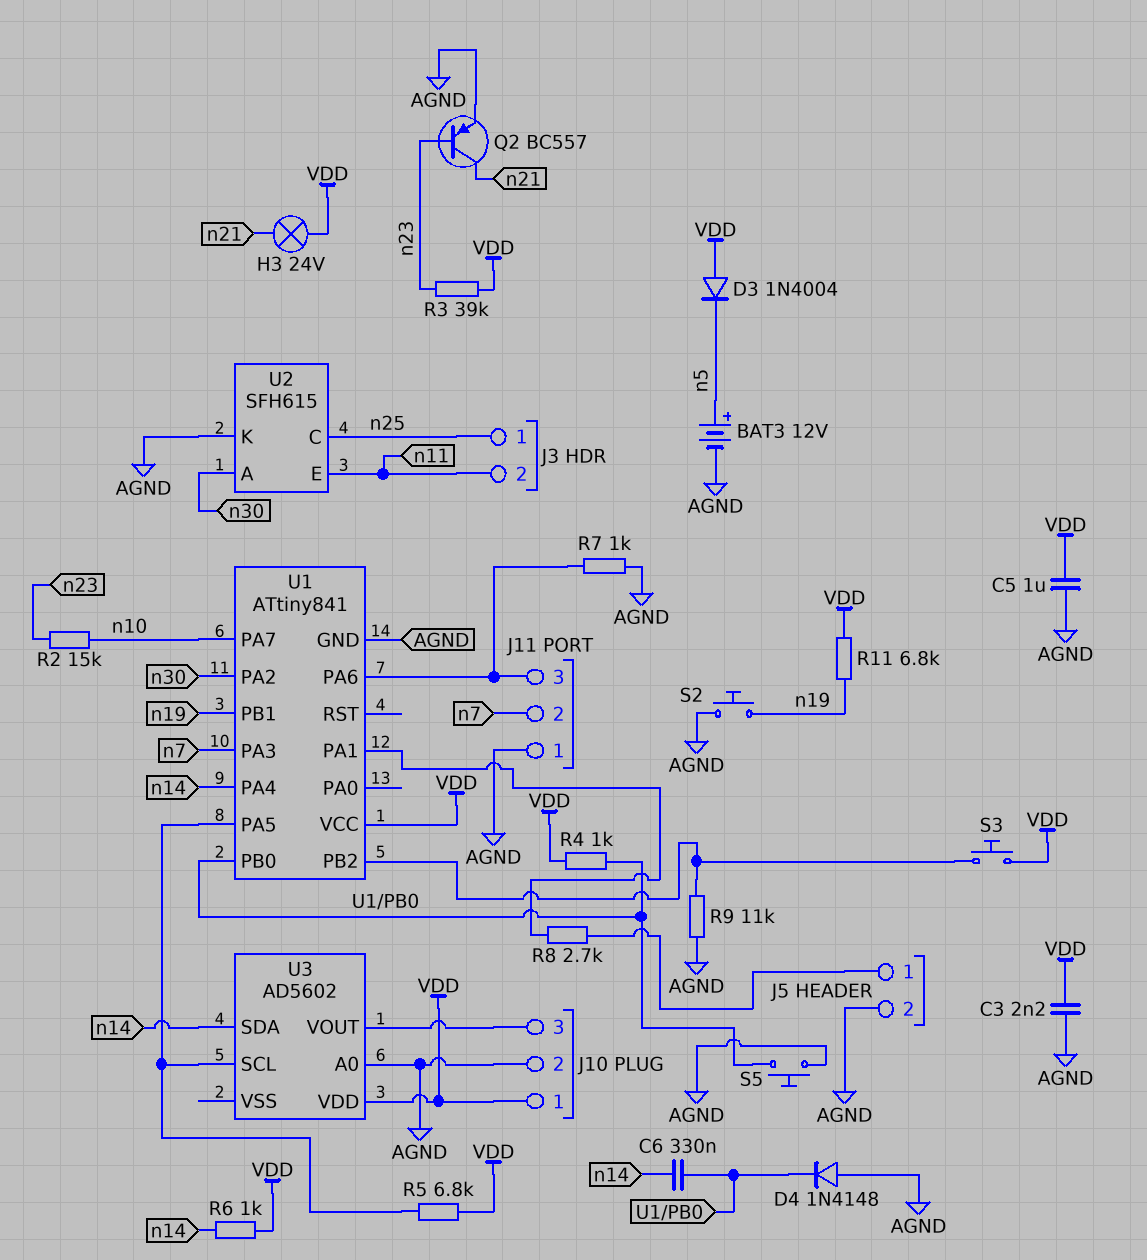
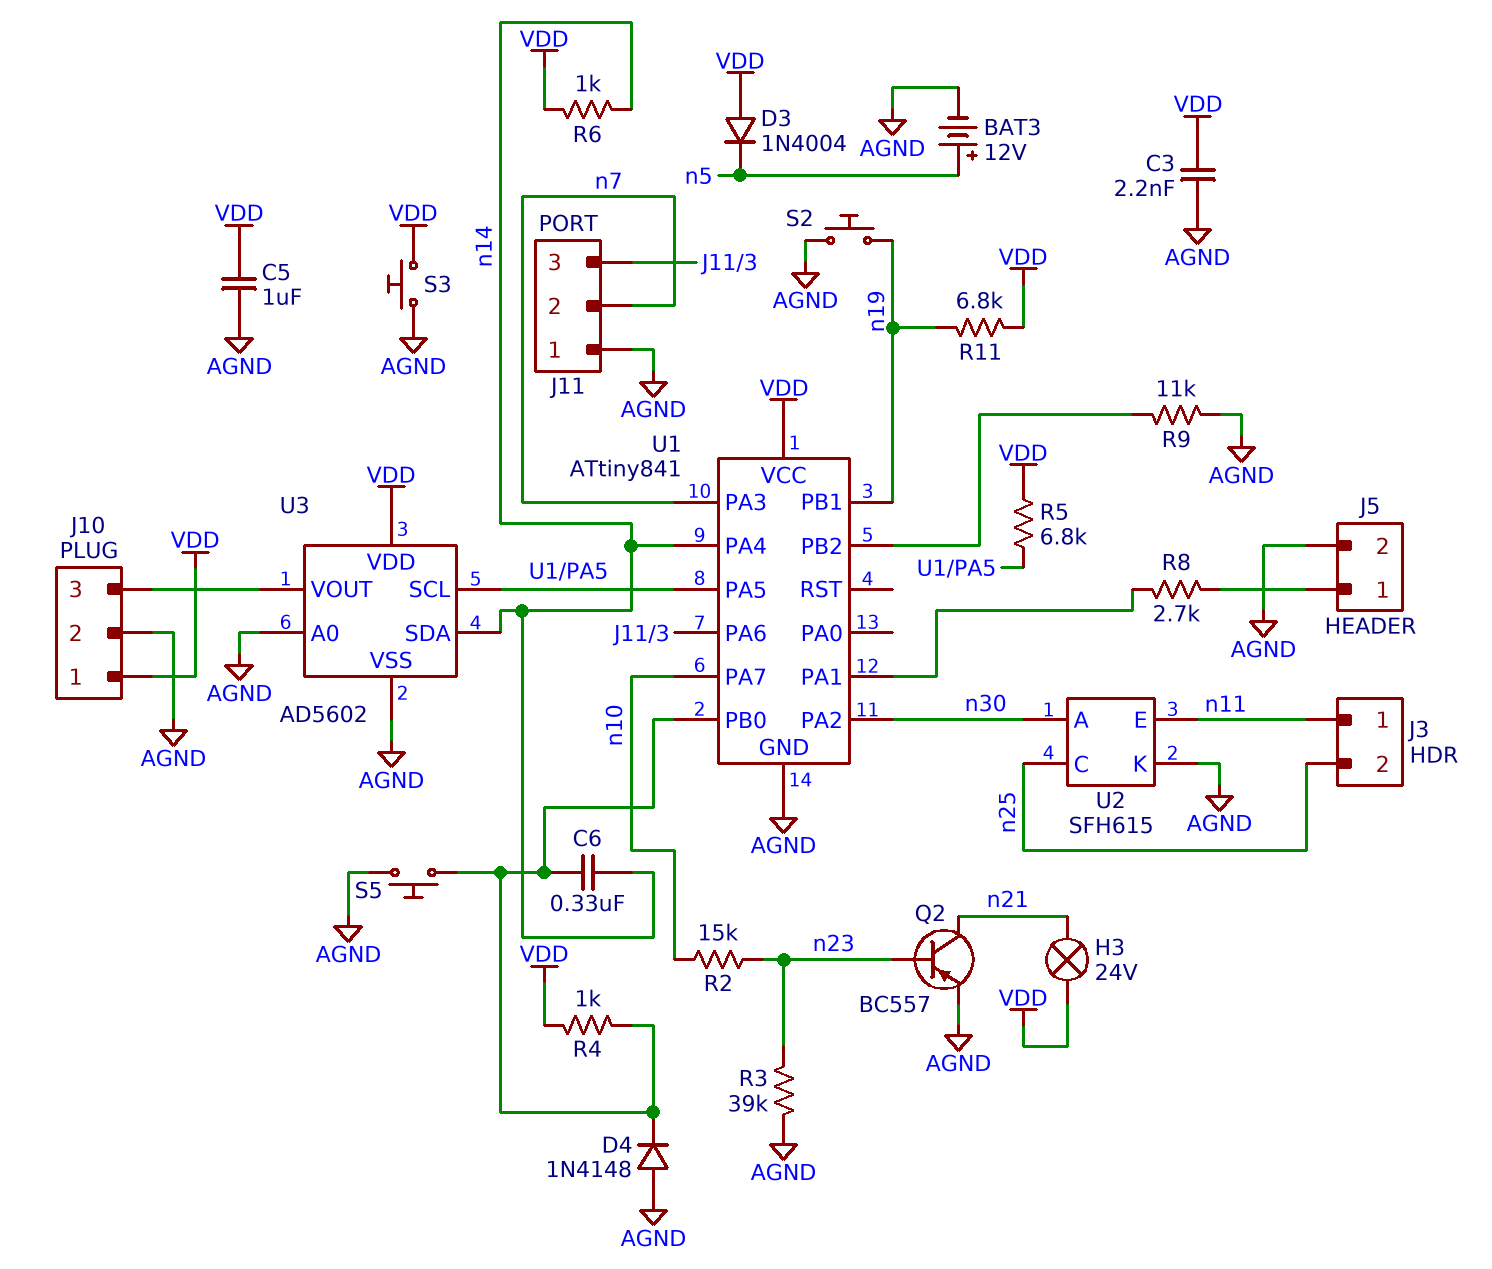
J3 pin 1: n25 -> n11
J3 pin 2: n11 -> n25
R3: 39k (VDD, n23) -> 39k (AGND, n23)
R7: 1k (AGND, J11/3) -> none
S3: button (U1/PB2, VDD) -> button (AGND, VDD)
U3 pin VSS: none -> AGND

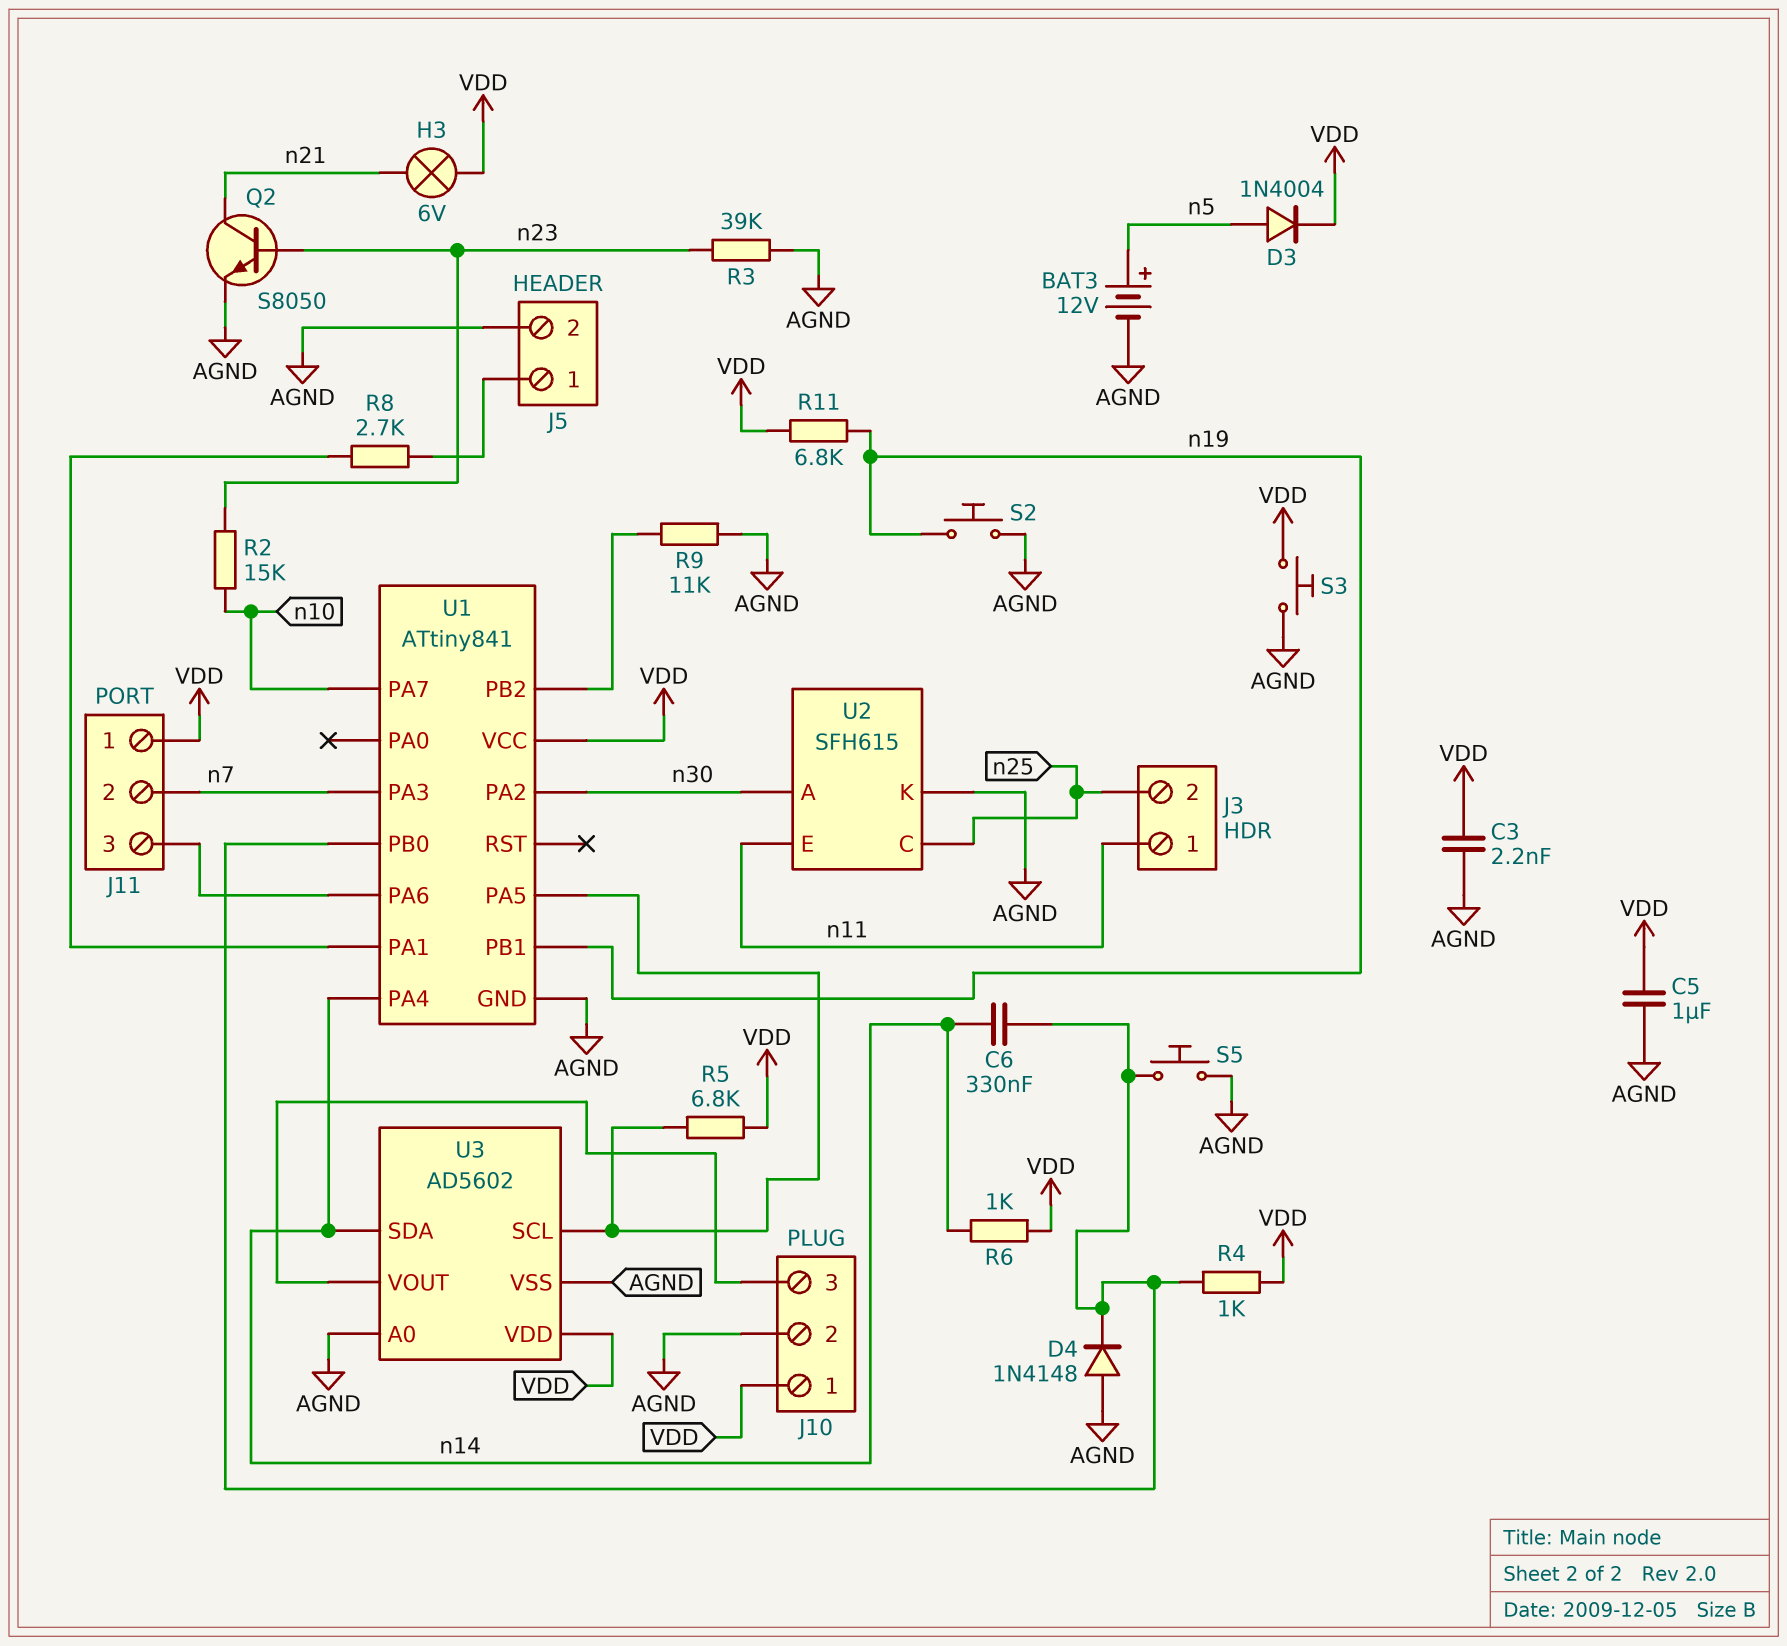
D3: diode 1N4004 (A VDD, K n5) -> diode 1N4004 (A n5, K VDD)
H3: lamp 24V (VDD, n21) -> lamp 6V (VDD, n21)
J11 pin 1: AGND -> VDD
Q2: PNP BC557 (B n23, C n21, E AGND) -> NPN S8050 (B n23, C n21, E AGND)

